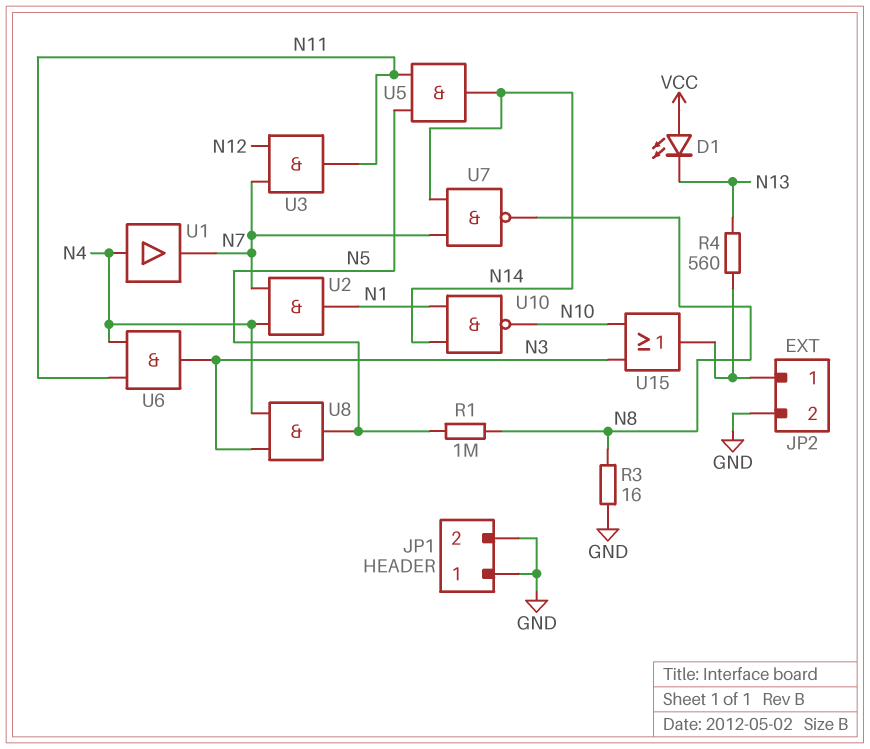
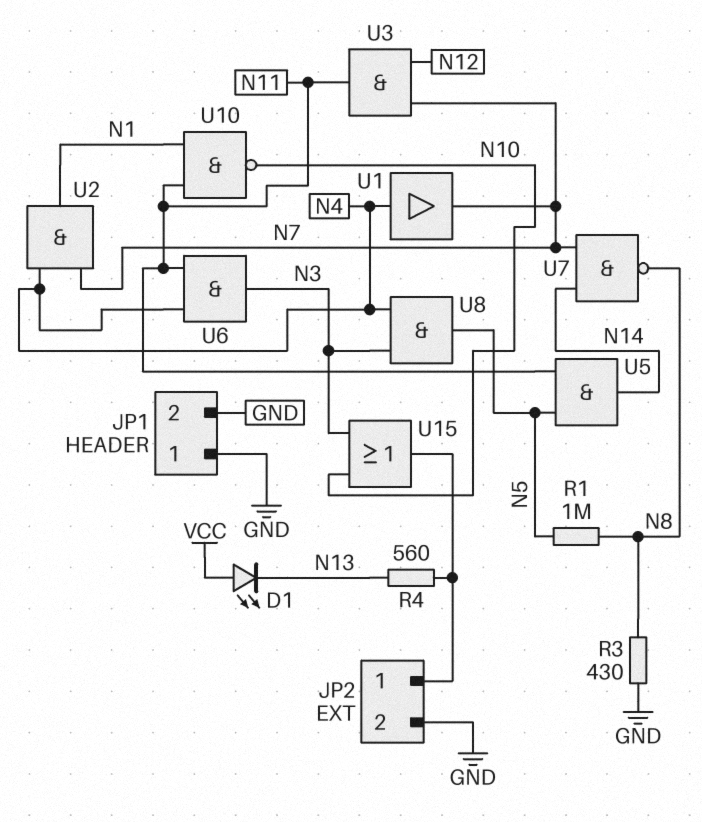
R3: 16 (GND, N8) -> 430 (GND, N8)
U10: NAND (in N1, in N14, out N10) -> NAND (in N1, in N11, out N10)

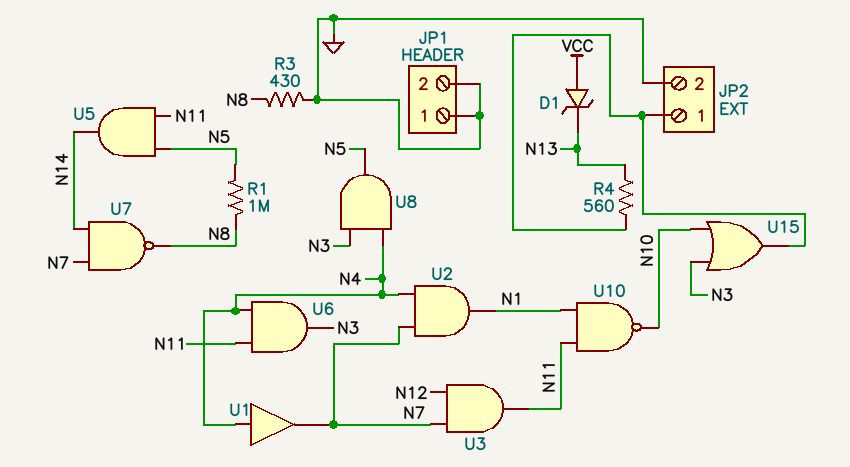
D1: LED (A VCC, K N13) -> zener (A VCC, K N13)

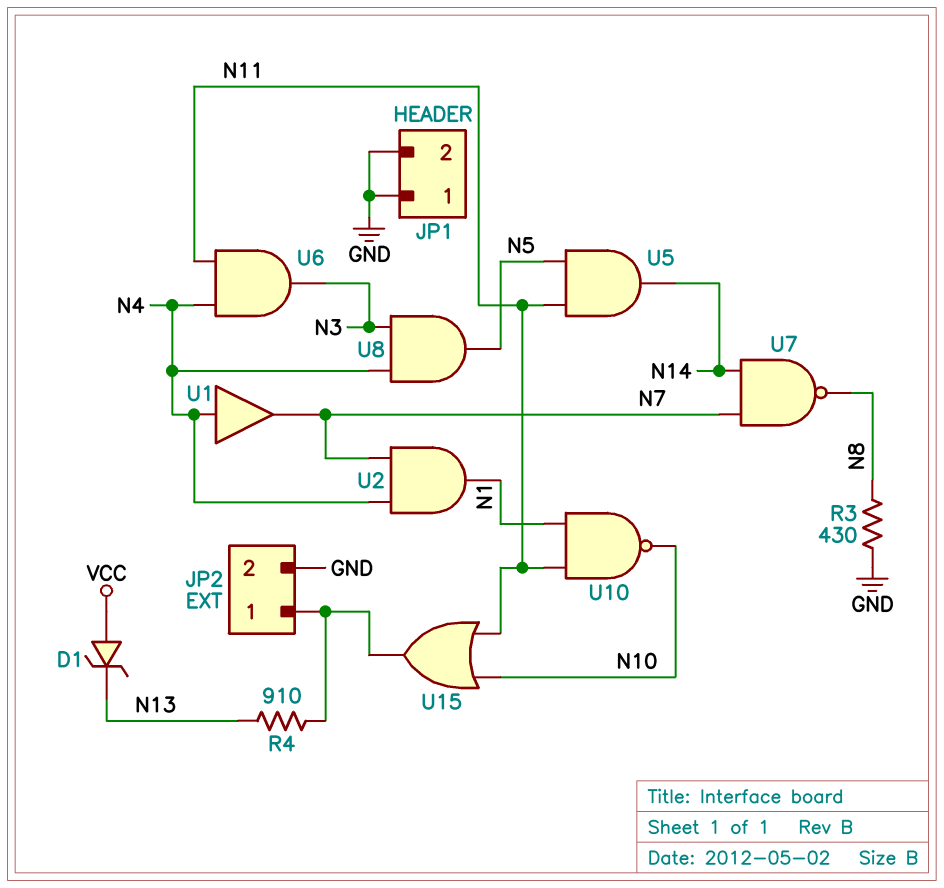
R1: 1M (N5, N8) -> none
R4: 560 (JP2/1, N13) -> 910 (JP2/1, N13)
U3: AND (in N7, in N12, out N11) -> none
U15: OR (in N3, in N10, out JP2/1) -> OR (in N10, in N11, out JP2/1)

